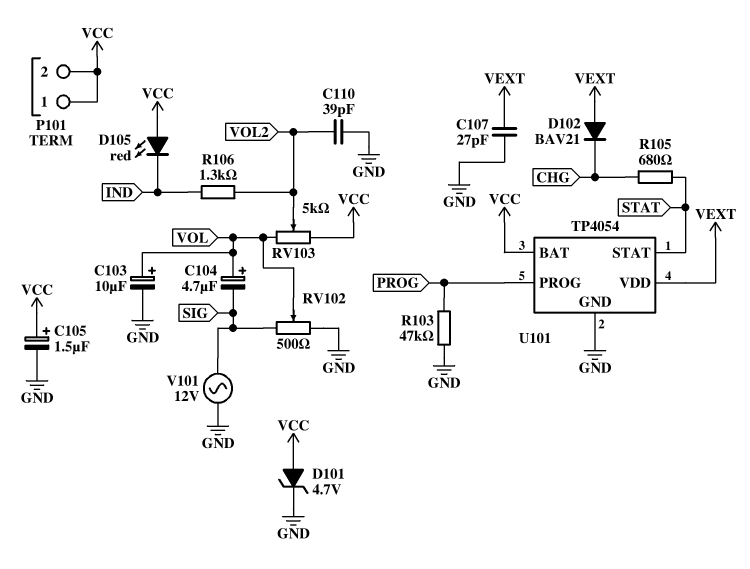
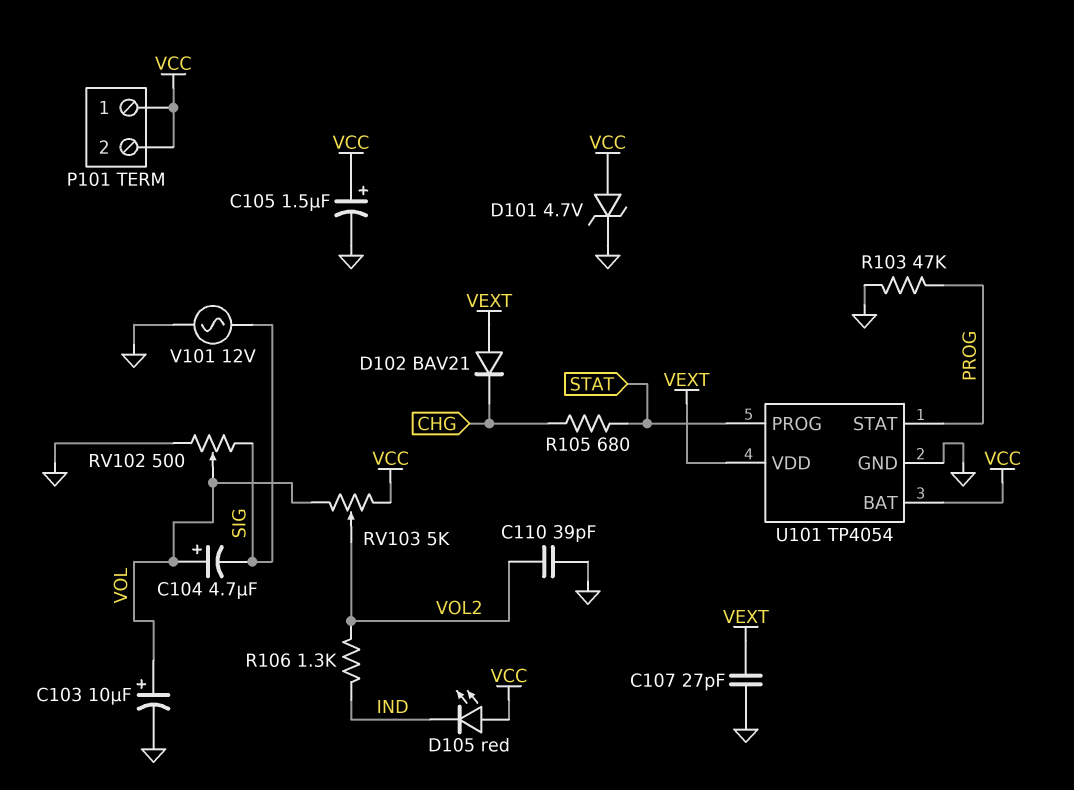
U101 pin PROG: PROG -> STAT
U101 pin STAT: STAT -> PROG

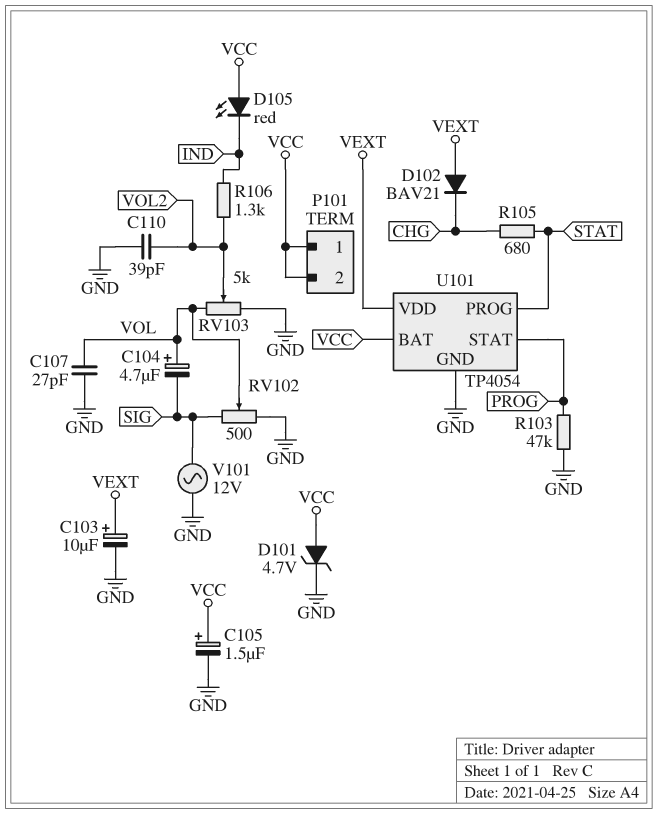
C103: 10uF (plus VOL, minus GND) -> 10uF (plus VEXT, minus GND)
C107: 27pF (GND, VEXT) -> 27pF (GND, VOL)
RV103: 5k (VCC, VOL, wiper VOL2) -> 5k (GND, VOL, wiper VOL2)

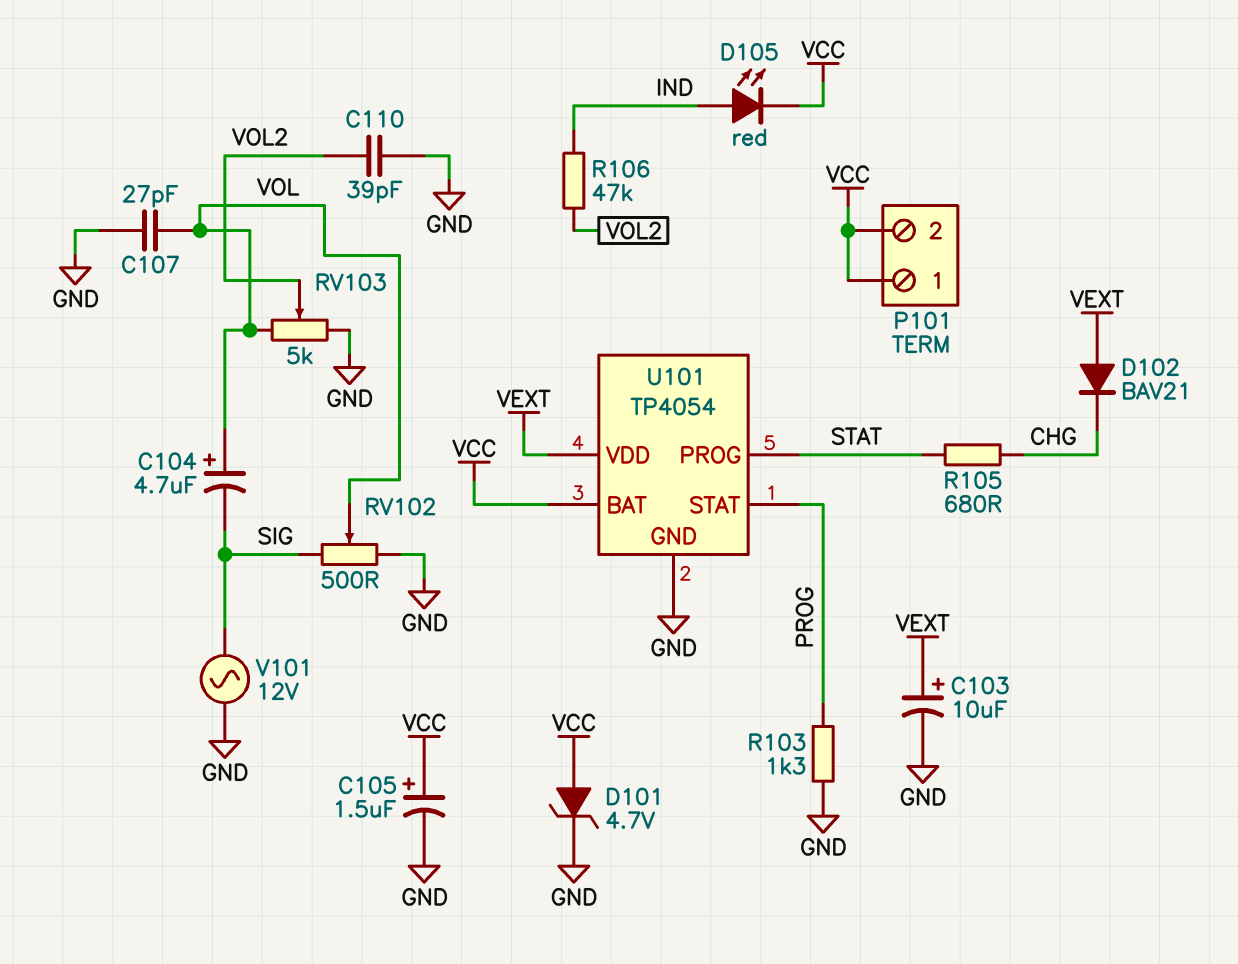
D105: LED red (A VCC, K IND) -> LED red (A IND, K VCC)
R103: 47k (GND, PROG) -> 1.3k (GND, PROG)
R106: 1.3k (IND, VOL2) -> 47k (IND, VOL2)

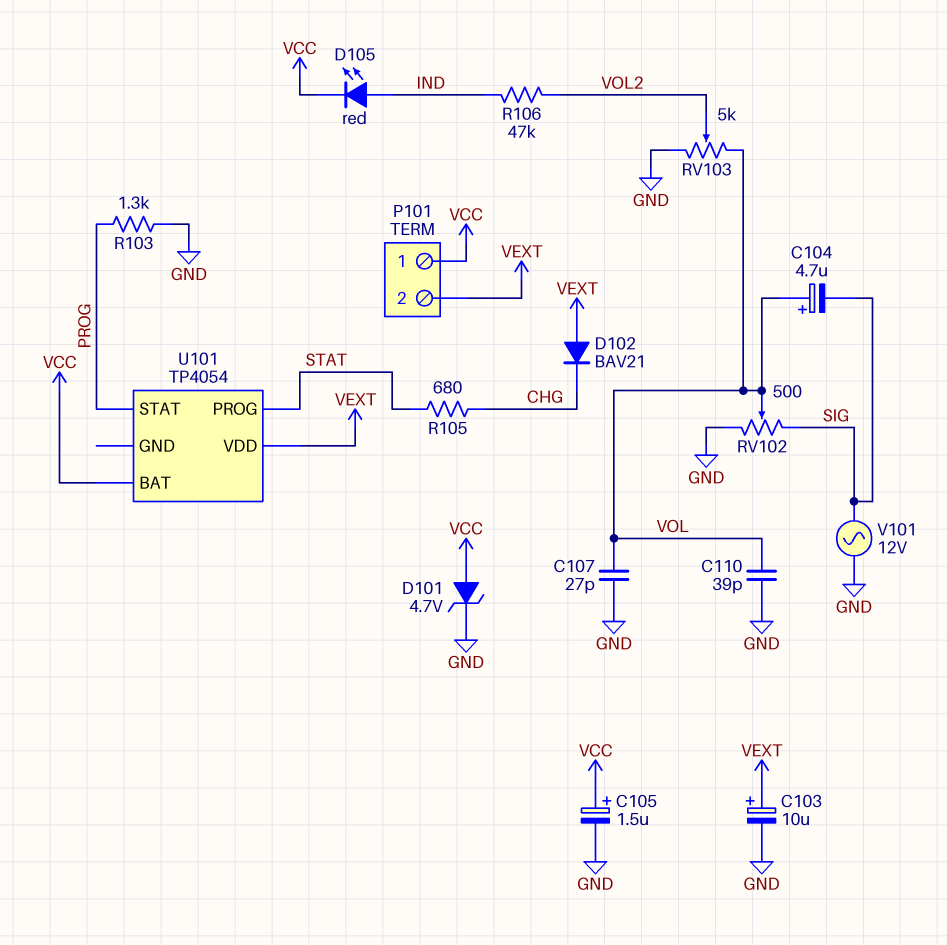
C110: 39pF (GND, VOL2) -> 39pF (GND, VOL)
P101 pin 2: VCC -> VEXT
U101 pin GND: GND -> none

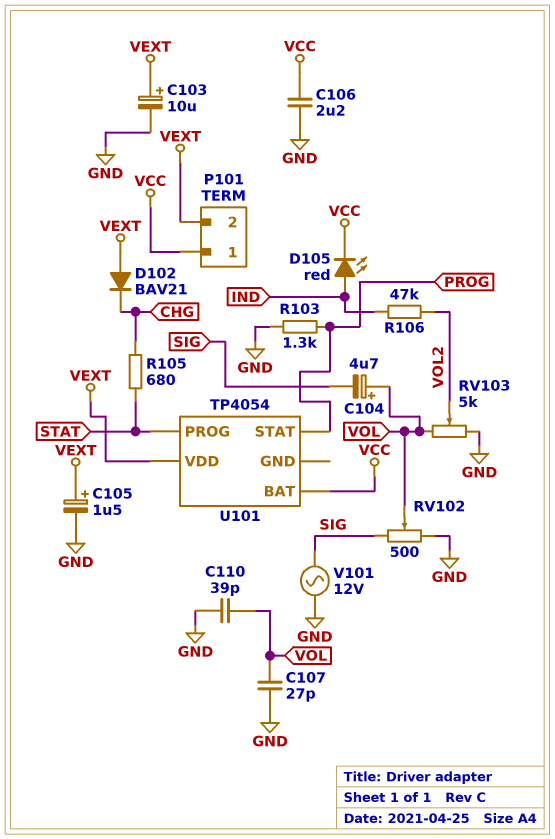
C105: 1.5uF (plus VCC, minus GND) -> 1.5uF (plus VEXT, minus GND)
C106: none -> 2.2uF (GND, VCC)
D101: zener 4.7V (A VCC, K GND) -> none

